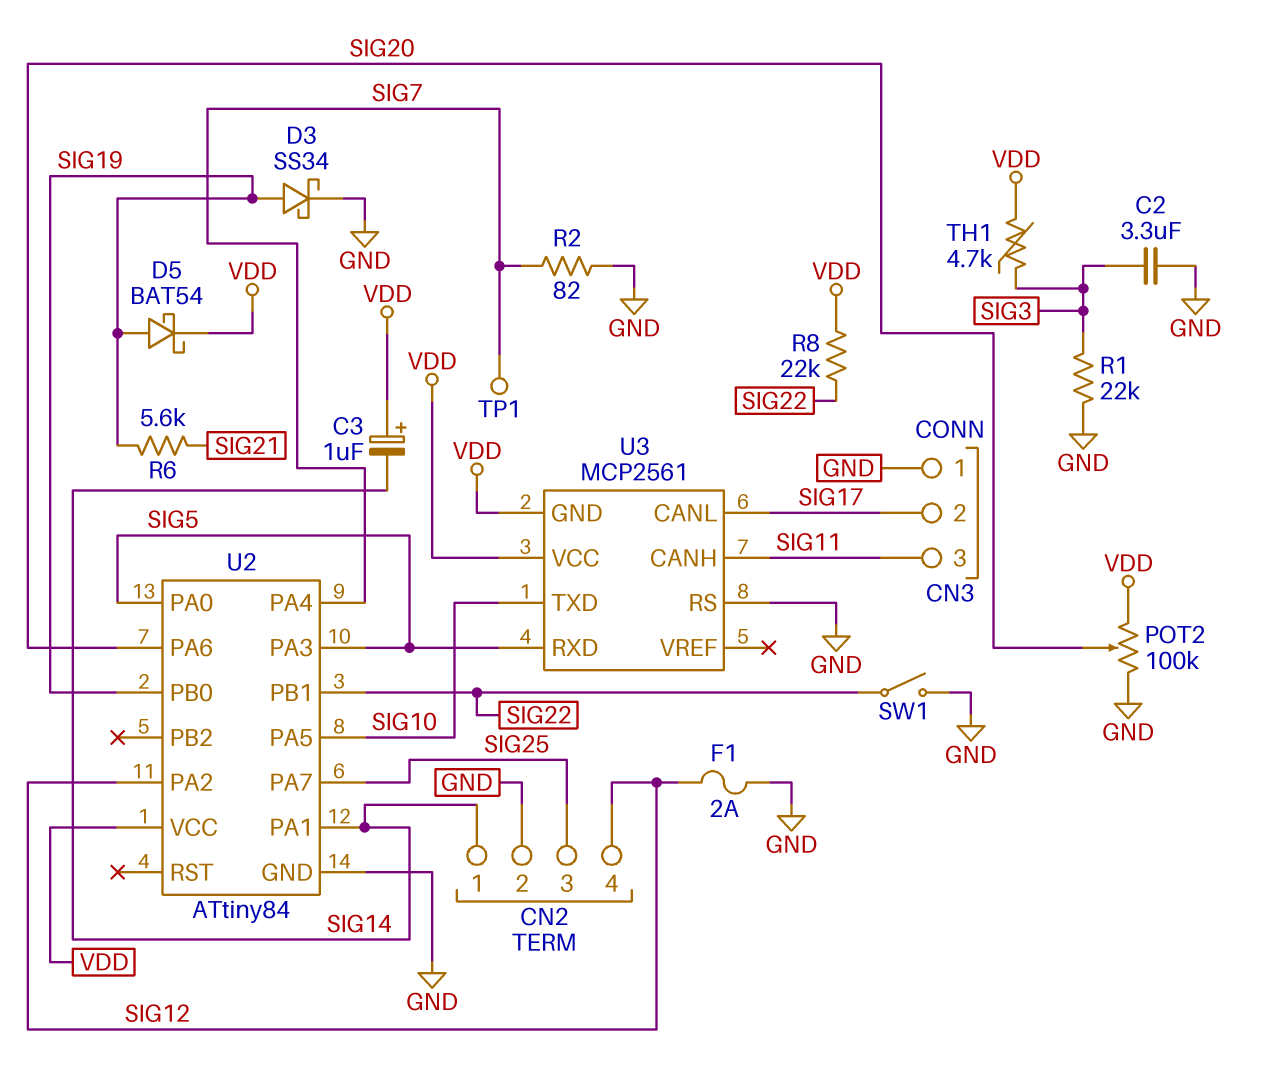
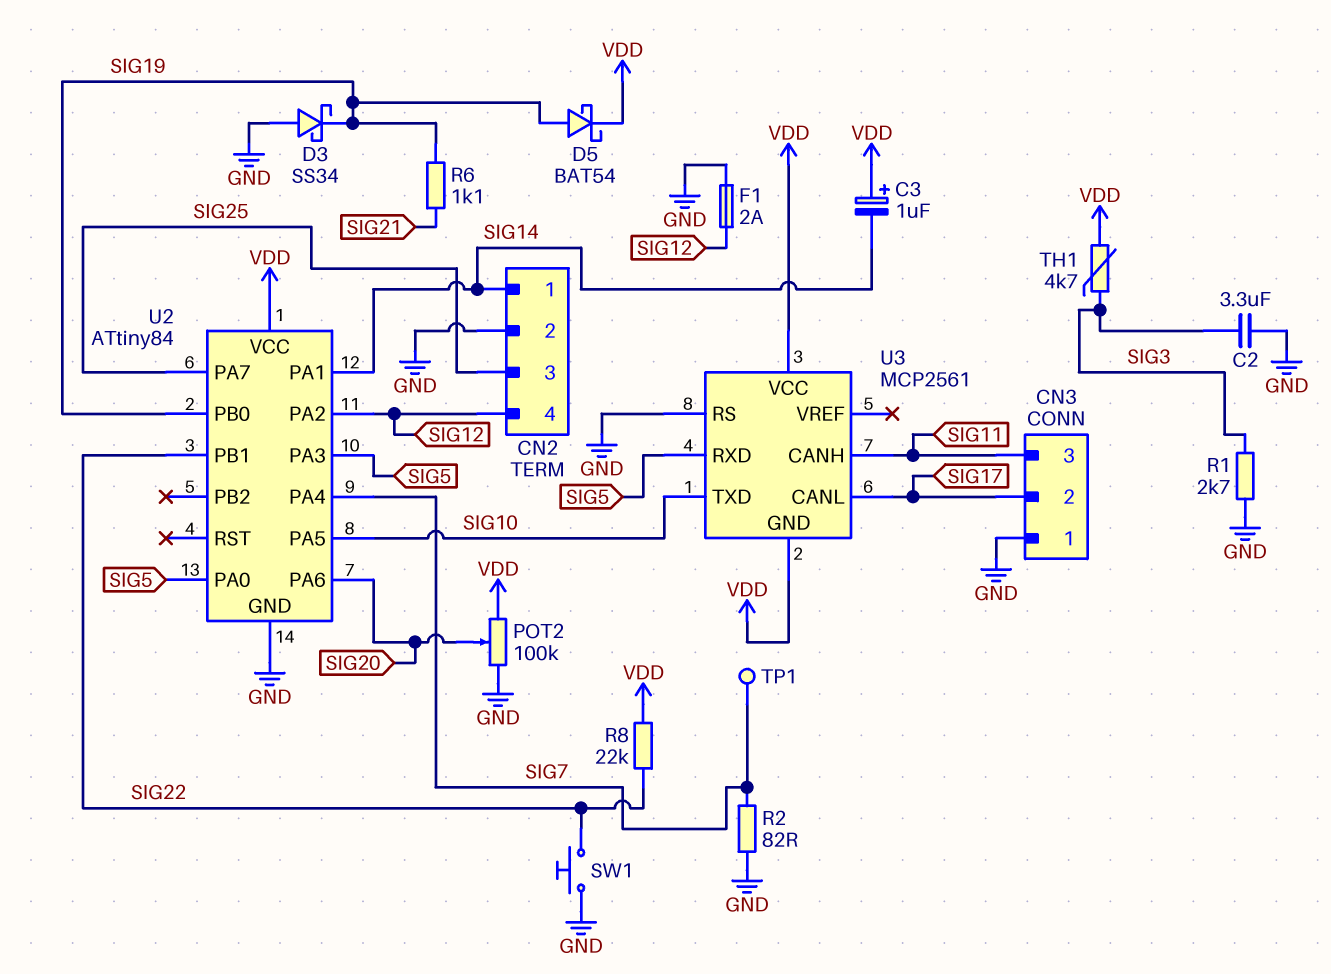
D3: schottky SS34 (A SIG19, K GND) -> schottky SS34 (A GND, K SIG19)
R1: 22k (GND, SIG3) -> 2.7k (GND, SIG3)
R6: 5.6k (SIG19, SIG21) -> 1.1k (SIG19, SIG21)
SW1: switch (GND, SIG22) -> button (GND, SIG22)

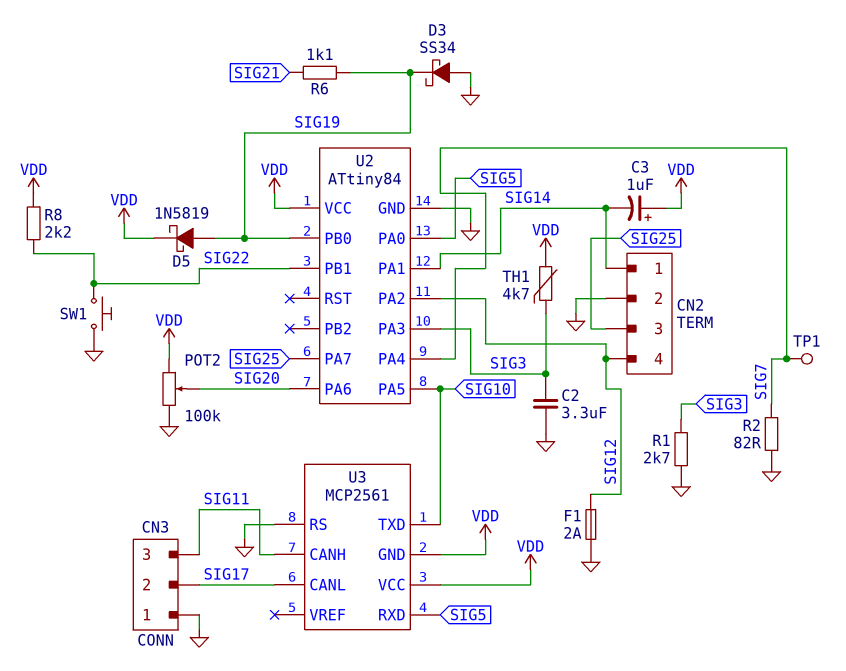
D5: schottky BAT54 (A SIG19, K VDD) -> schottky 1N5819 (A SIG19, K VDD)
R8: 22k (SIG22, VDD) -> 2.2k (SIG22, VDD)
U2 pin PA3: SIG5 -> SIG3

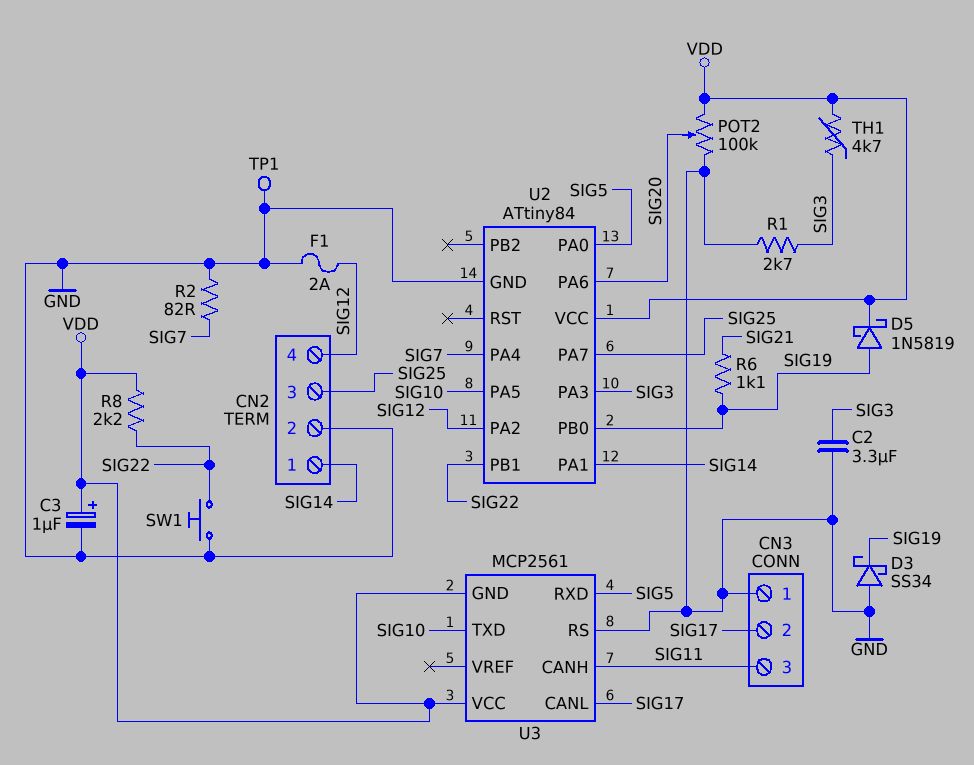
C3: 1uF (plus VDD, minus SIG14) -> 1uF (plus VDD, minus GND)
TP1: test point (SIG7) -> test point (GND)

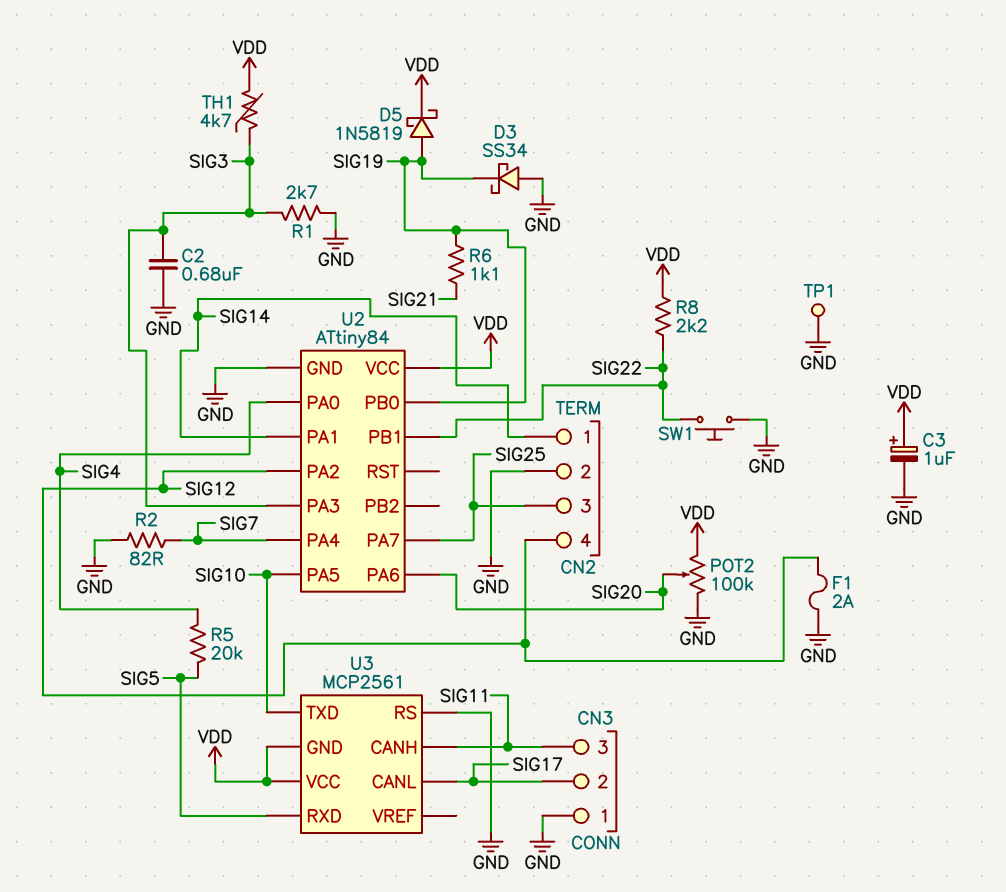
C2: 3.3uF (GND, SIG3) -> 680nF (GND, SIG3)
R5: none -> 20k (SIG4, SIG5)
U2 pin PA0: SIG5 -> SIG4

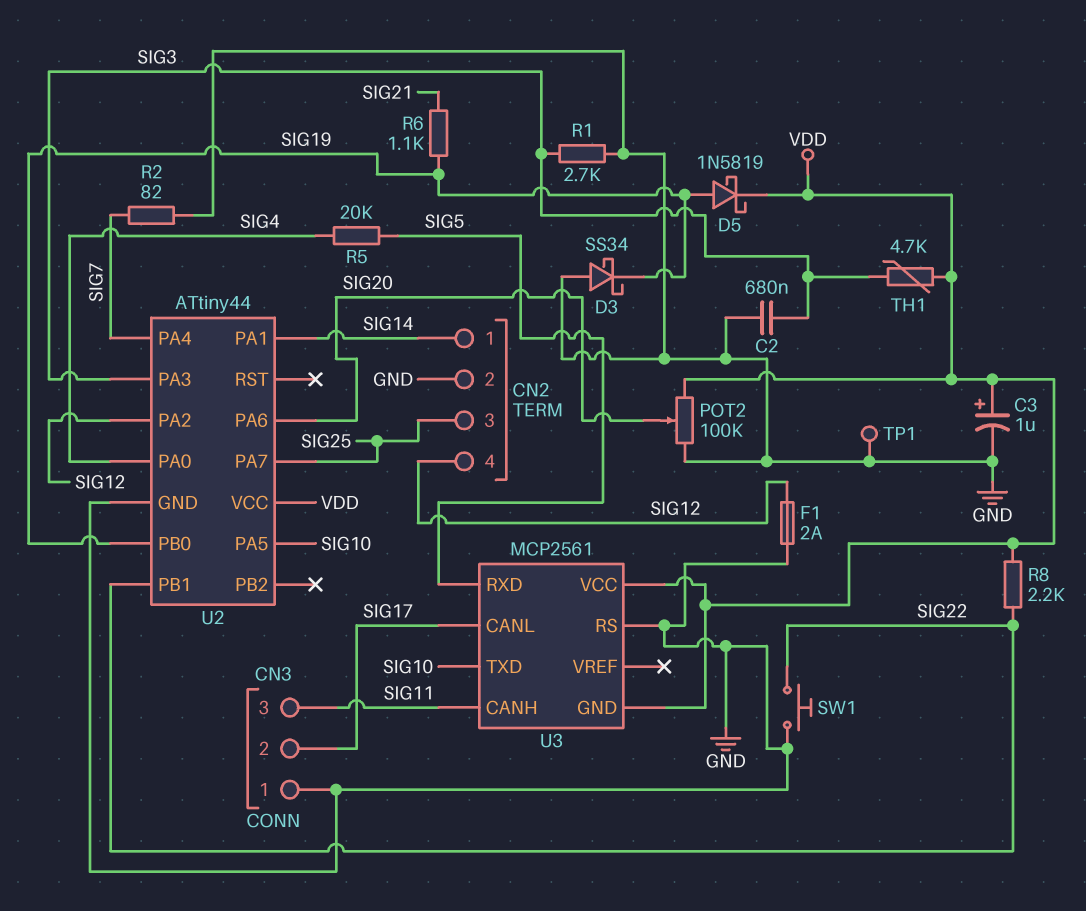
U2: ATtiny84 -> ATtiny44

